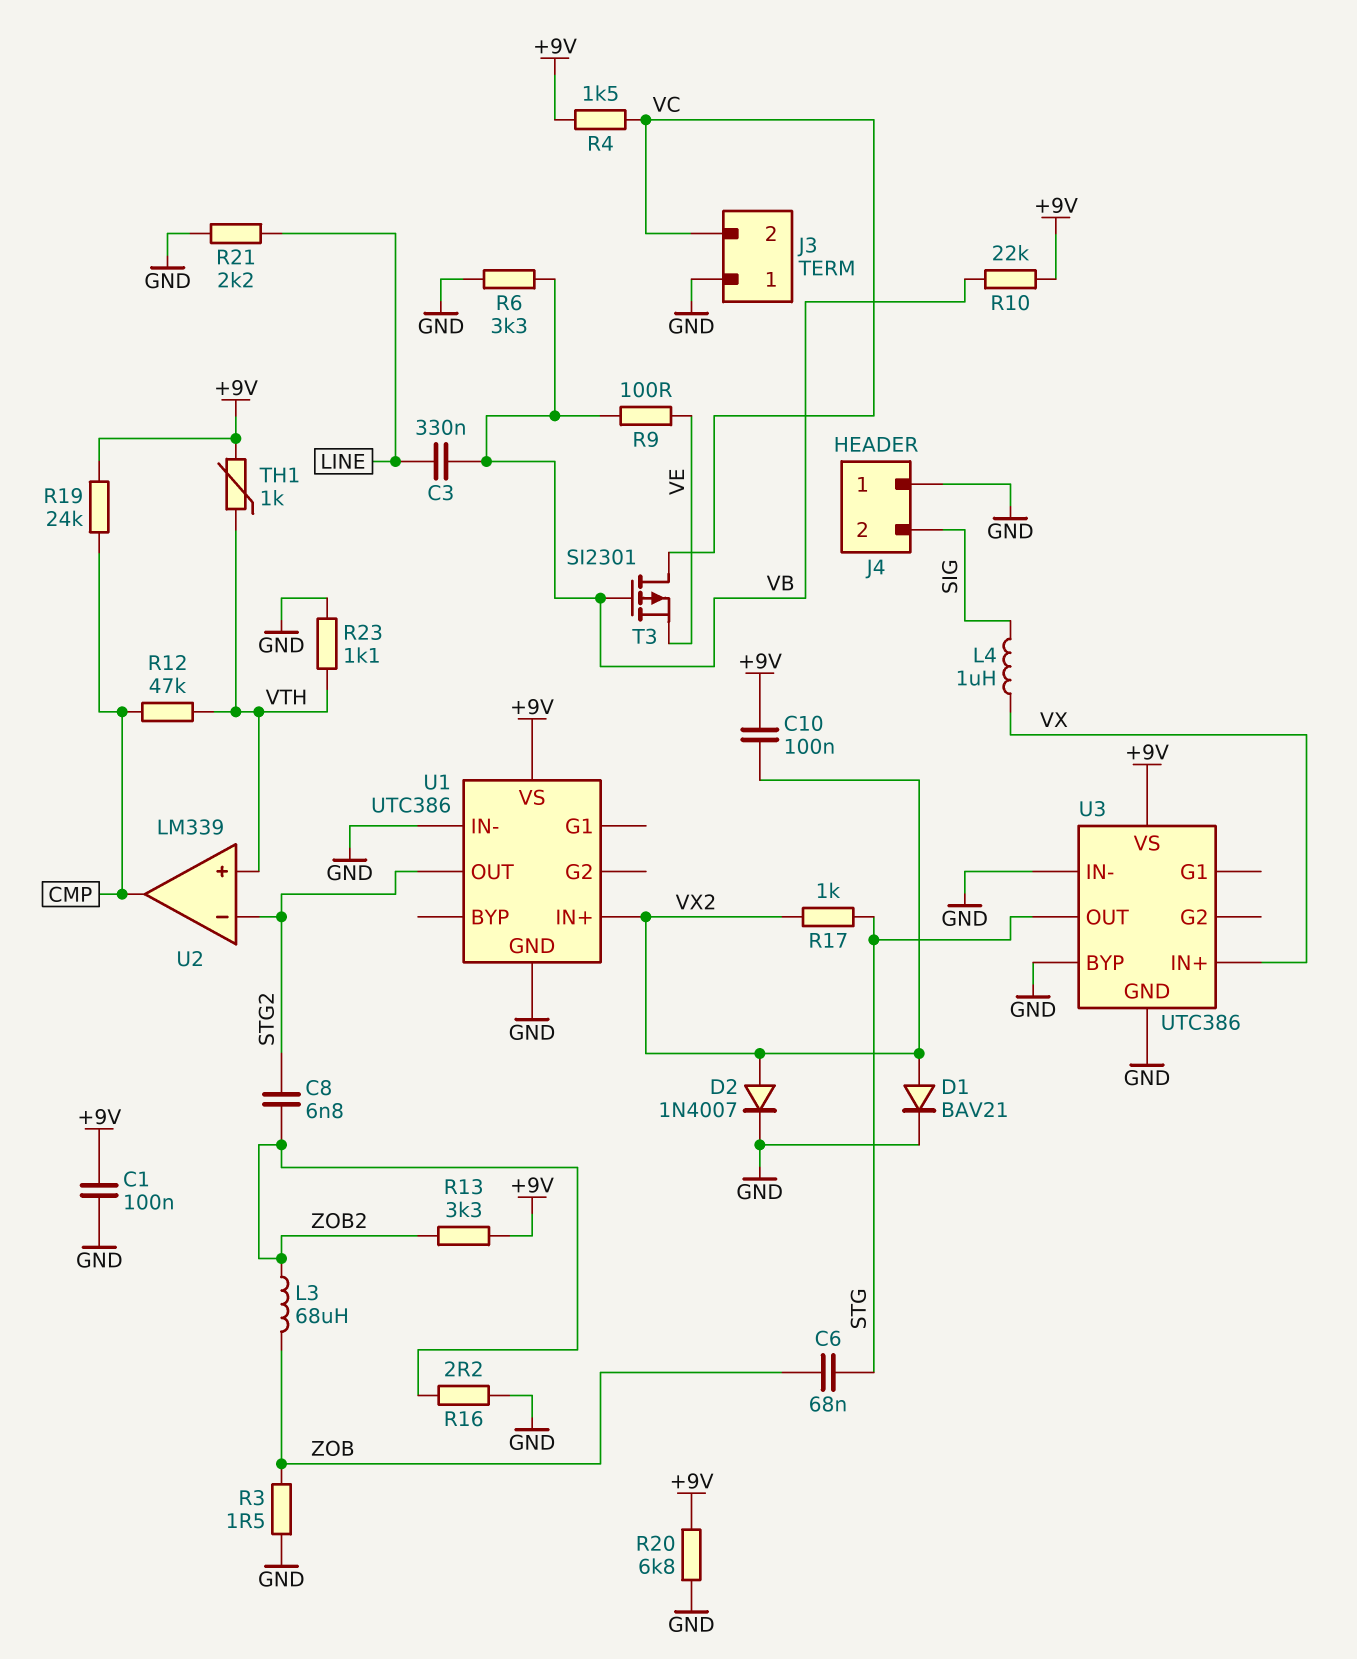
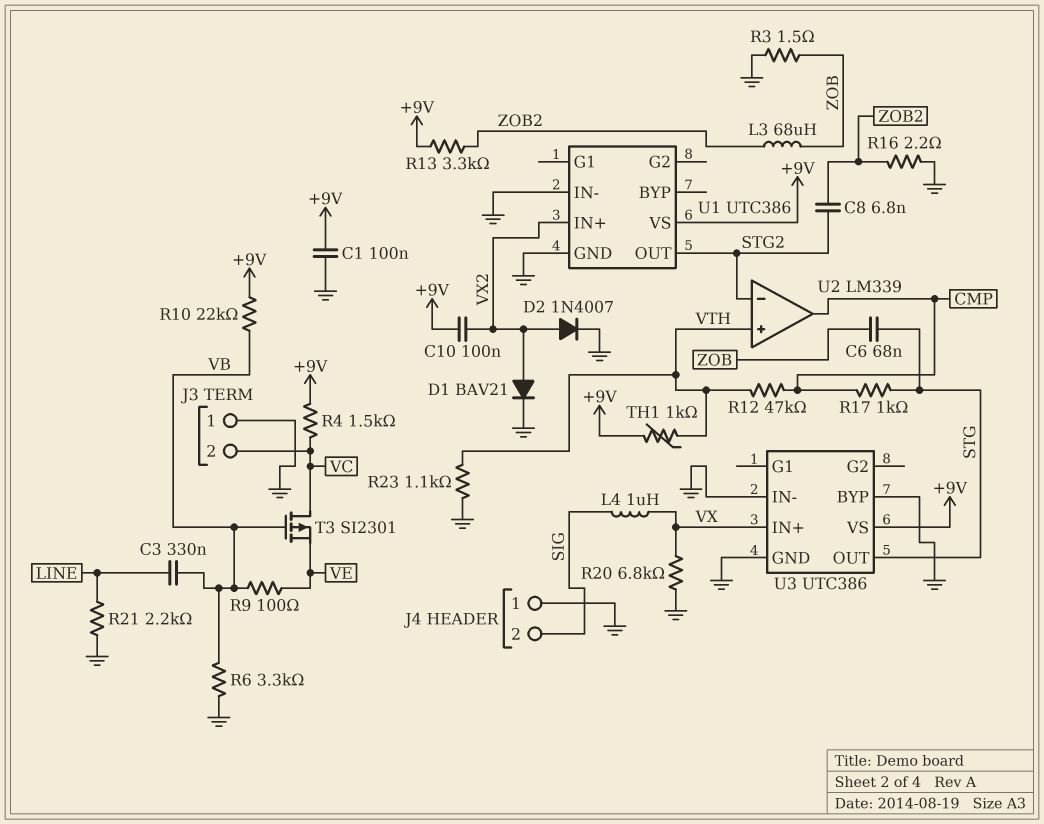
R17: 1k (STG, VX2) -> 1k (CMP, STG)
R19: 24k (+9V, CMP) -> none
R20: 6.8k (+9V, GND) -> 6.8k (GND, VX)

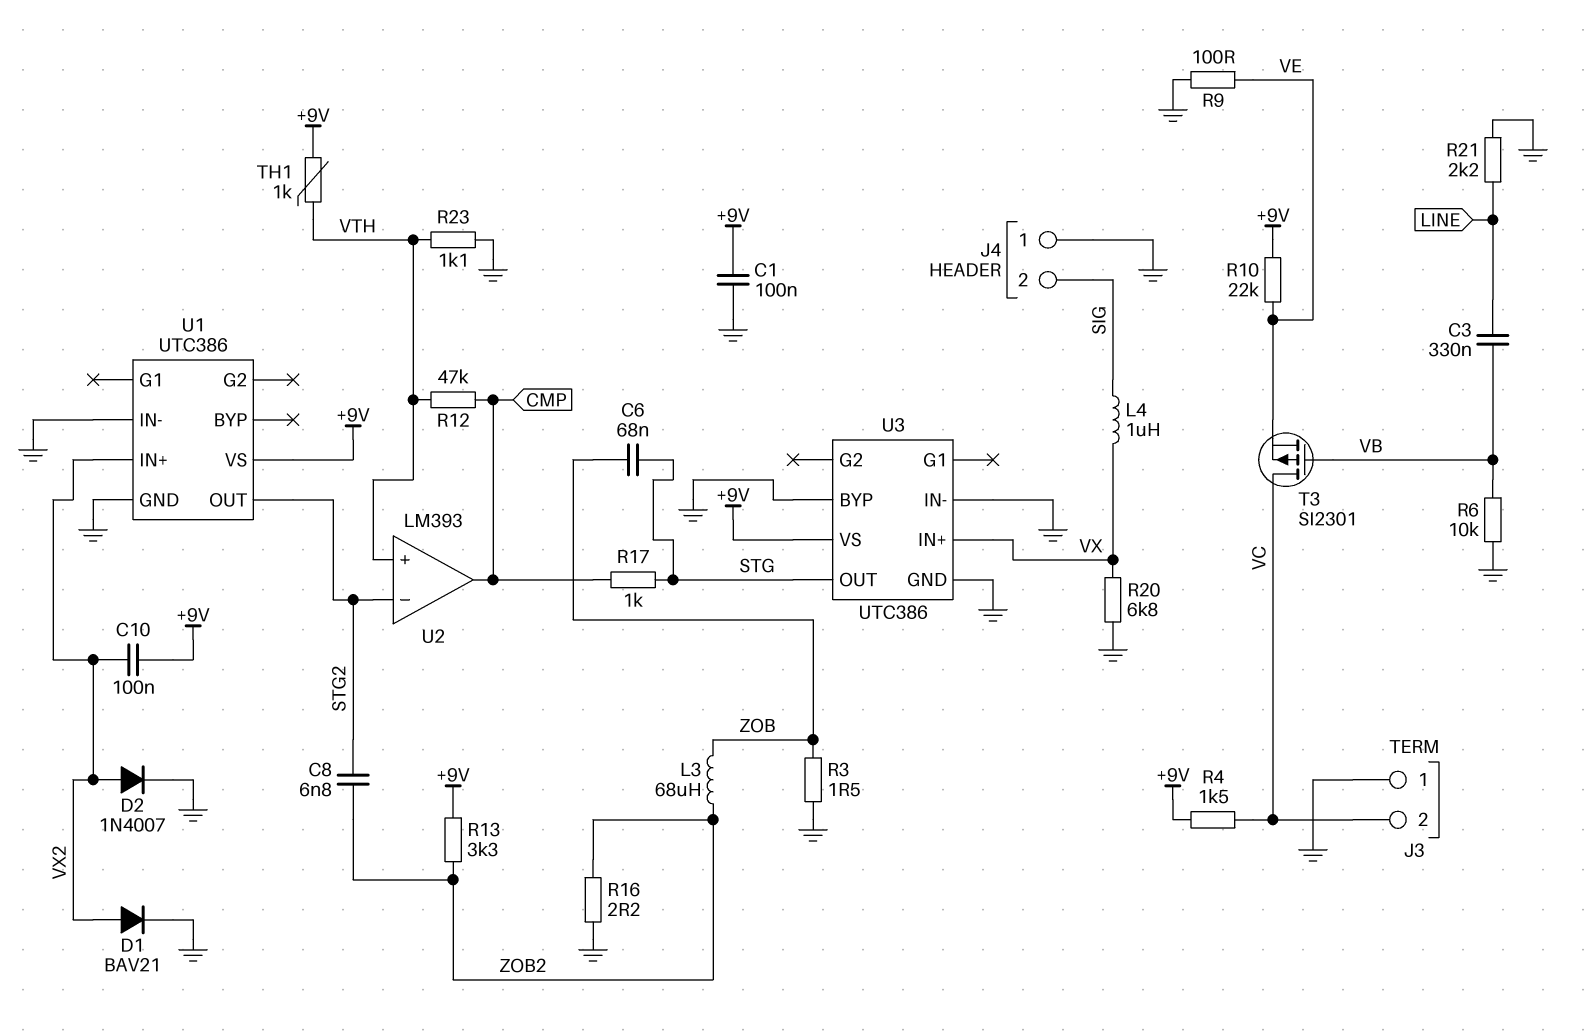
R6: 3.3k (GND, VB) -> 10k (GND, VB)
R9: 100 (VB, VE) -> 100 (GND, VE)
R10: 22k (+9V, VB) -> 22k (+9V, VE)
U2: LM339 -> LM393

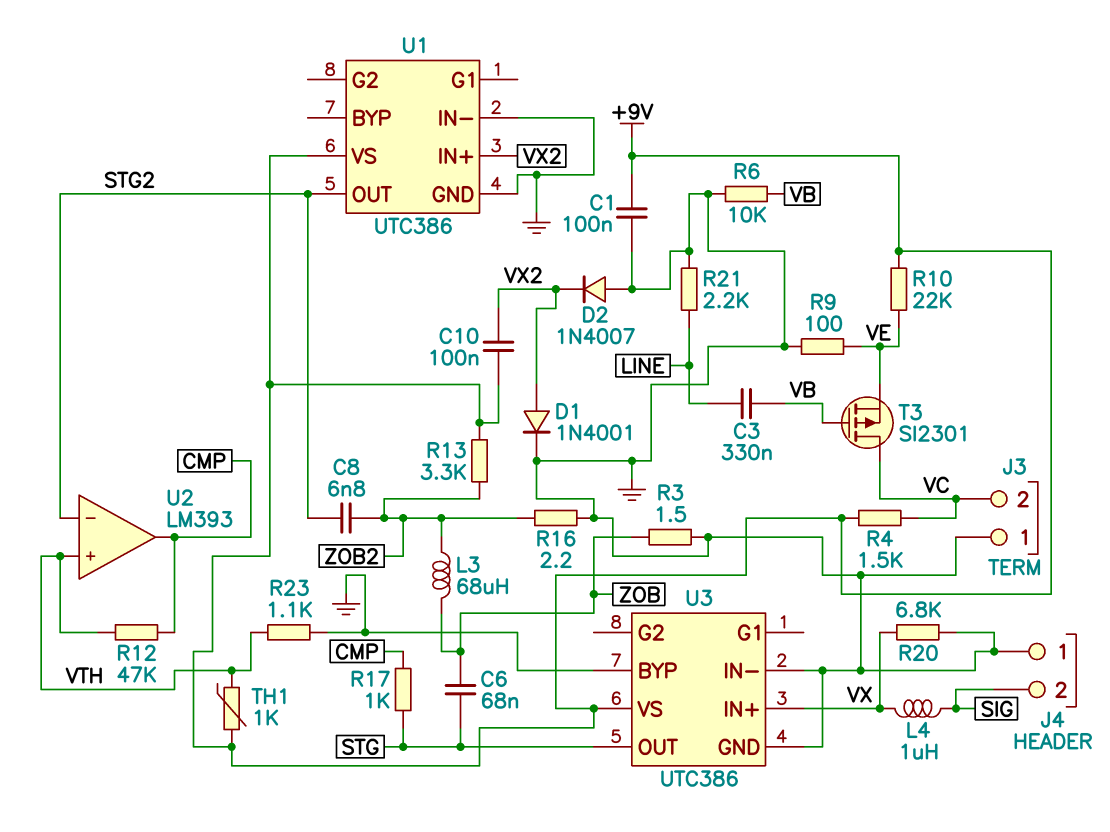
D1: diode BAV21 (A VX2, K GND) -> diode 1N4001 (A VX2, K GND)
D2: diode 1N4007 (A VX2, K GND) -> diode 1N4007 (A GND, K VX2)

